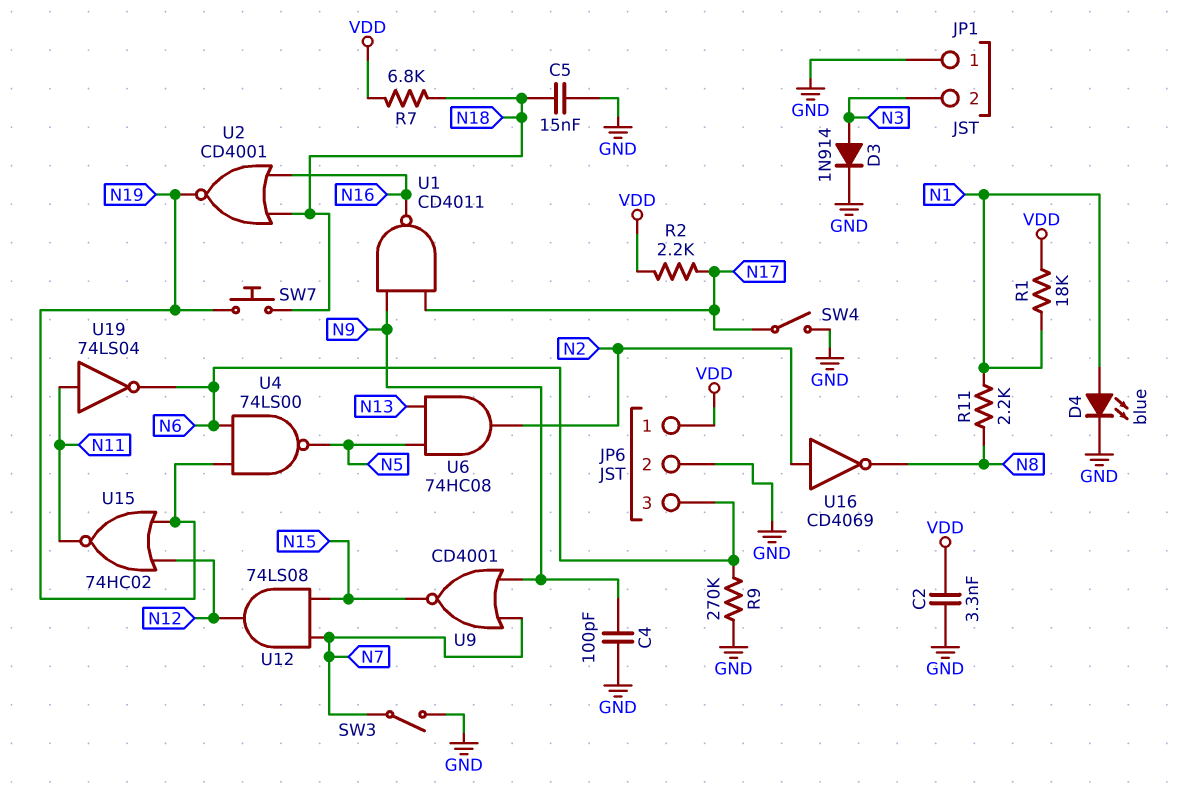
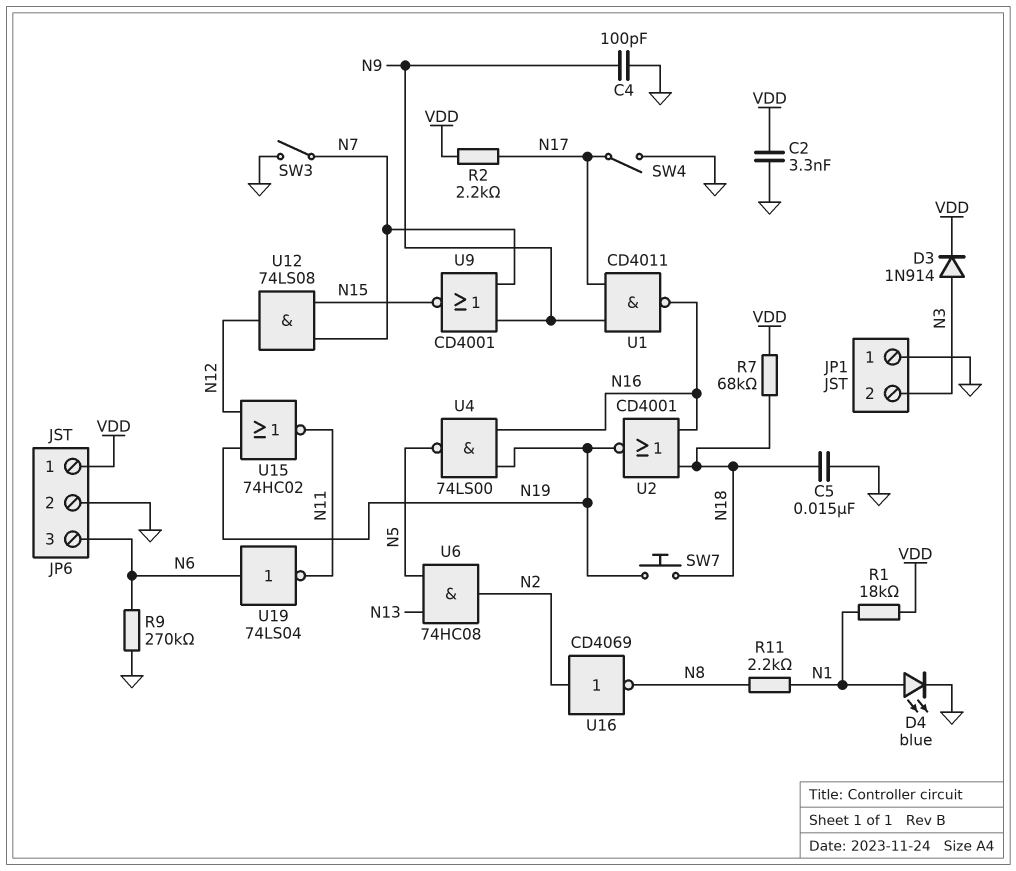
D3: diode 1N914 (A N3, K GND) -> diode 1N914 (A N3, K VDD)
R7: 6.8k (N18, VDD) -> 68k (N18, VDD)
U4: NAND 74LS00 (in N6, in N19, out N5) -> NAND 74LS00 (in N16, in N19, out N5)
U19: NOT 74LS04 (in N11, out N6) -> NOT 74LS04 (in N6, out N11)

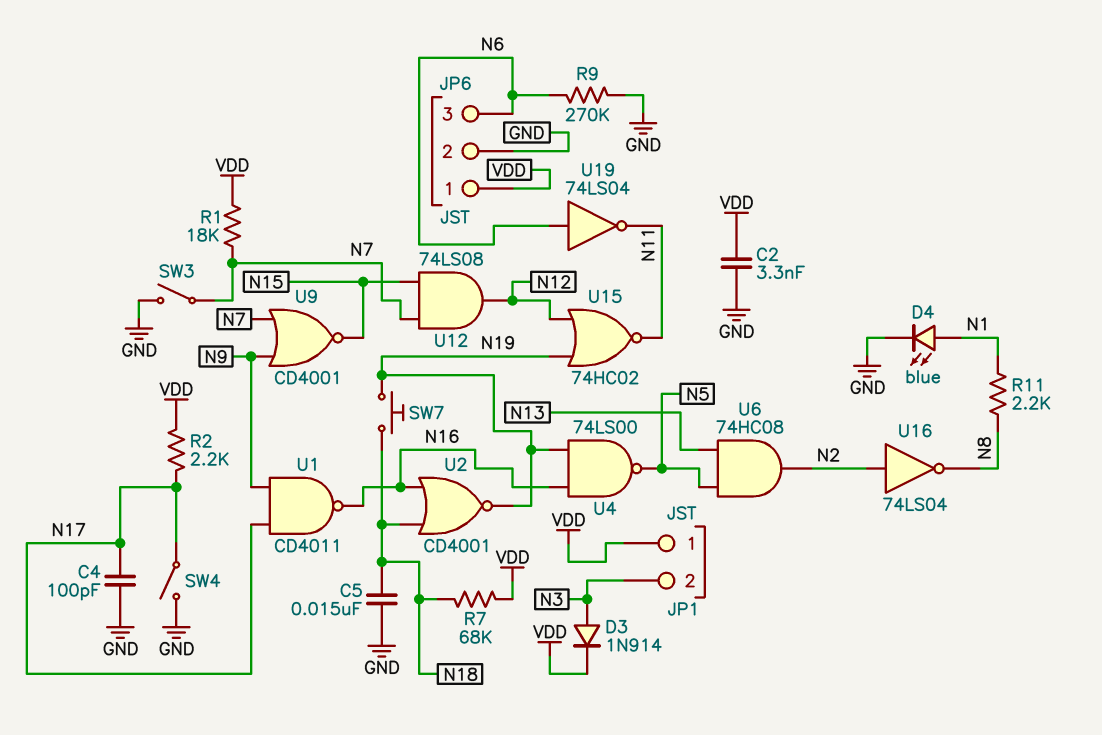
C4: 100pF (GND, N9) -> 100pF (GND, N17)
JP1 pin 1: GND -> VDD
R1: 18k (N1, VDD) -> 18k (N7, VDD)
U16: NOT CD4069 (in N2, out N8) -> NOT 74LS04 (in N2, out N8)

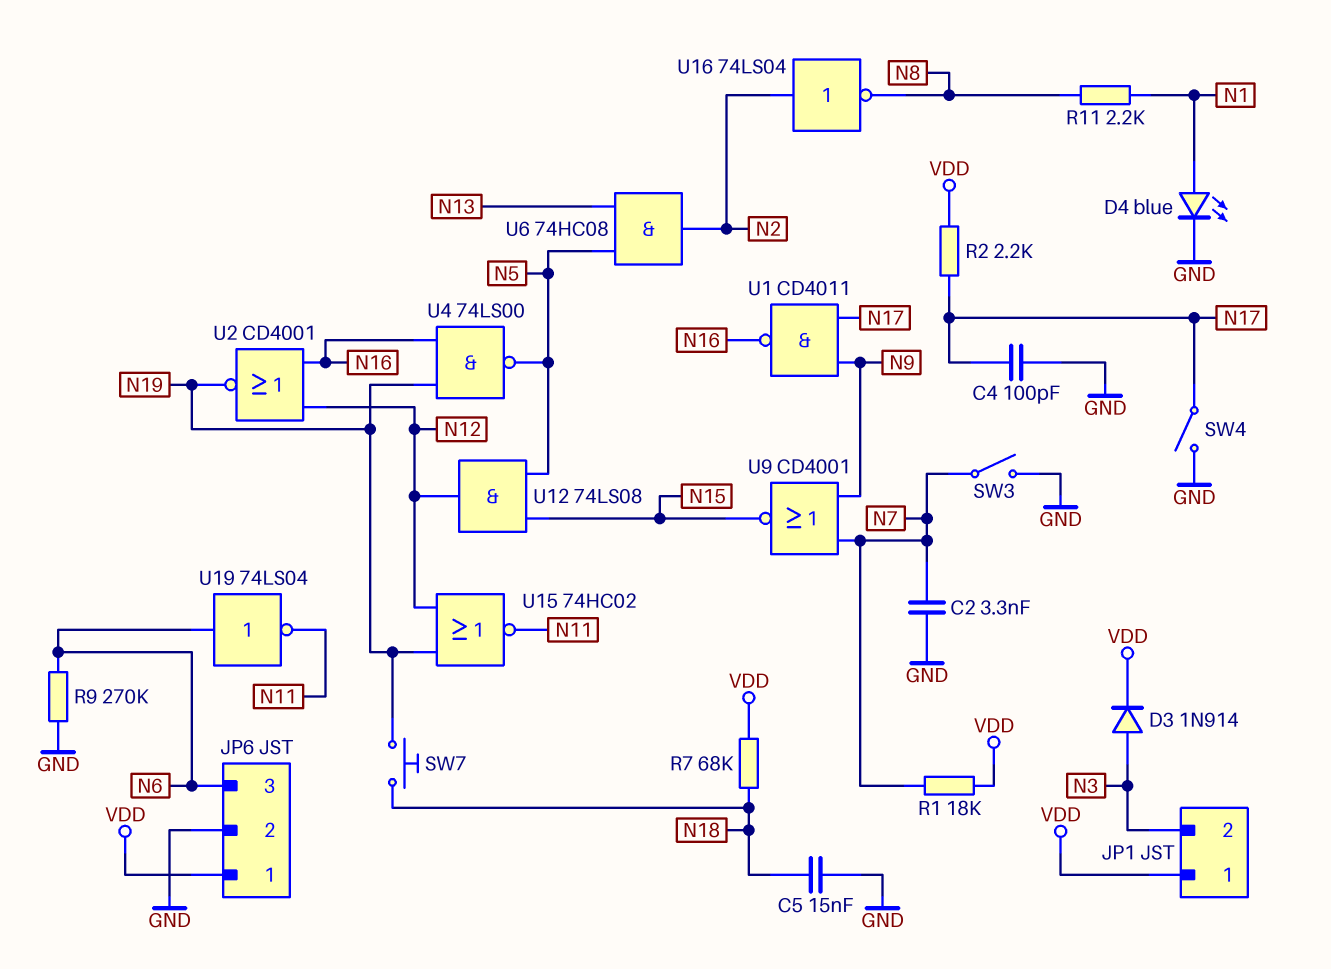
C2: 3.3nF (GND, VDD) -> 3.3nF (GND, N7)
U2: NOR CD4001 (in N16, in N18, out N19) -> NOR CD4001 (in N12, in N16, out N19)
U12: AND 74LS08 (in N7, in N15, out N12) -> AND 74LS08 (in N5, in N15, out N12)

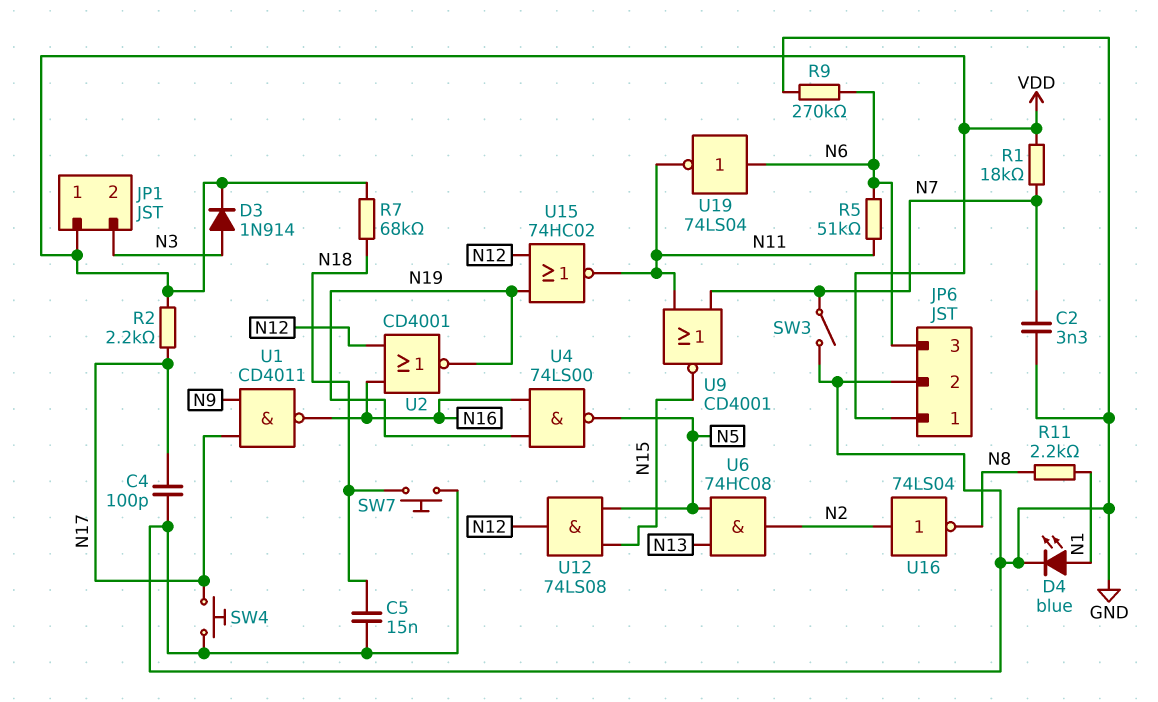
R5: none -> 51k (N6, N11)
SW4: switch (GND, N17) -> button (GND, N17)
SW7: button (N18, N19) -> button (GND, N18)
U9: NOR CD4001 (in N7, in N9, out N15) -> NOR CD4001 (in N7, in N11, out N15)

